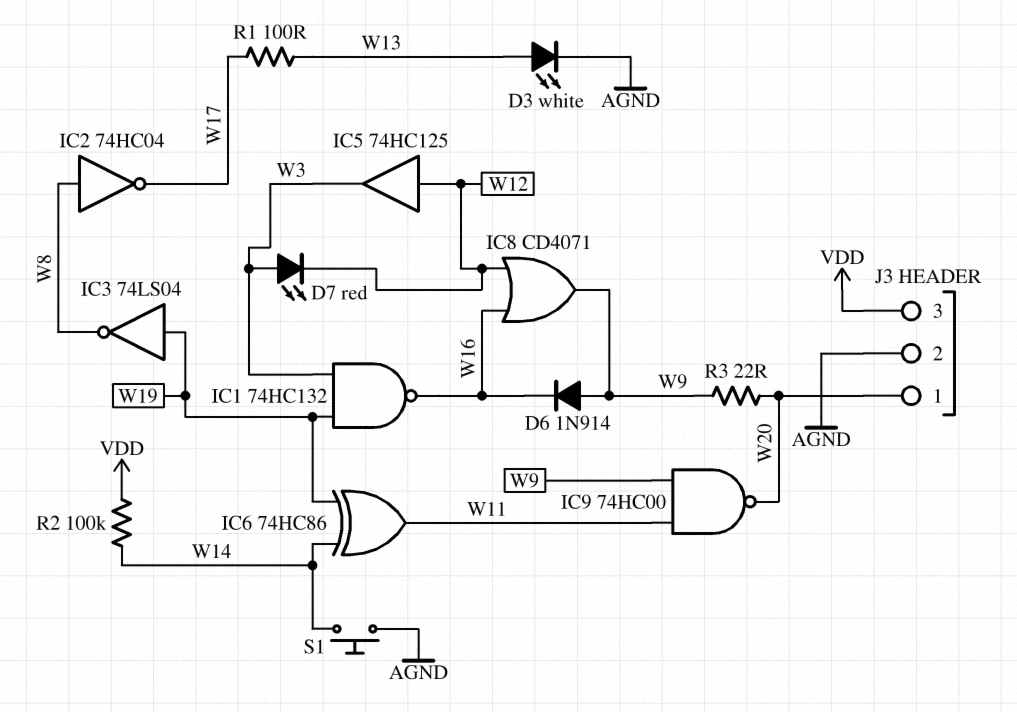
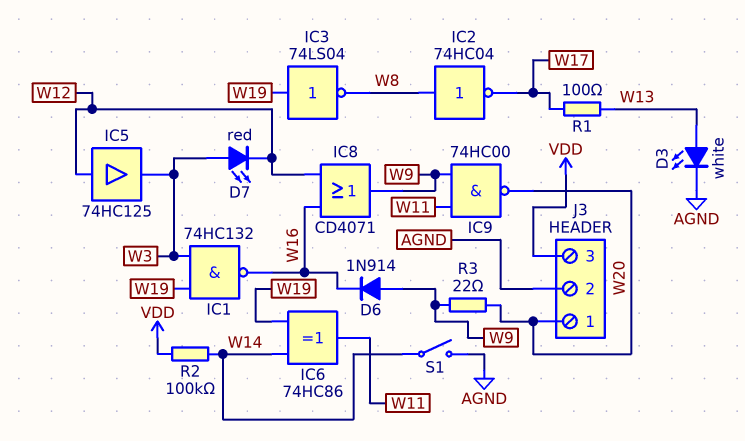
S1: button (AGND, W14) -> switch (AGND, W14)

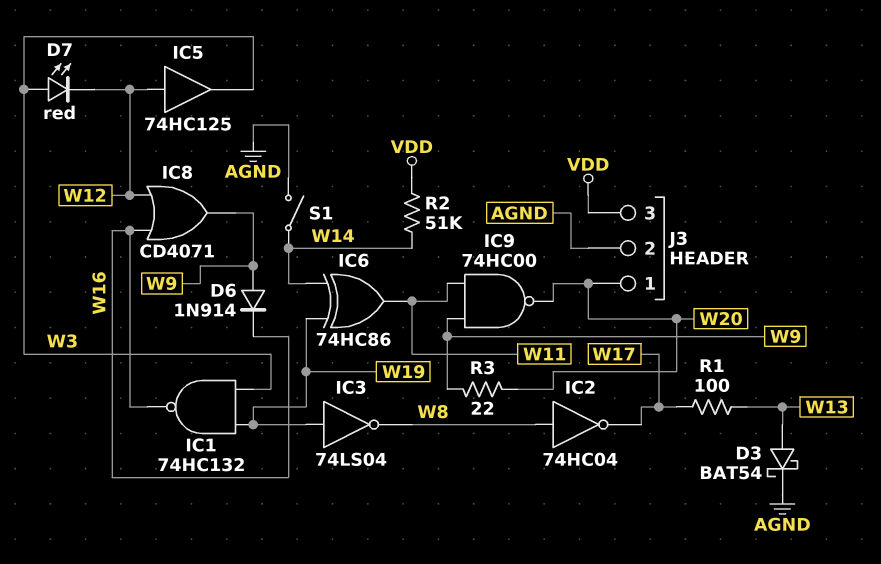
D3: LED white (A W13, K AGND) -> schottky BAT54 (A W13, K AGND)
R2: 100k (VDD, W14) -> 51k (VDD, W14)

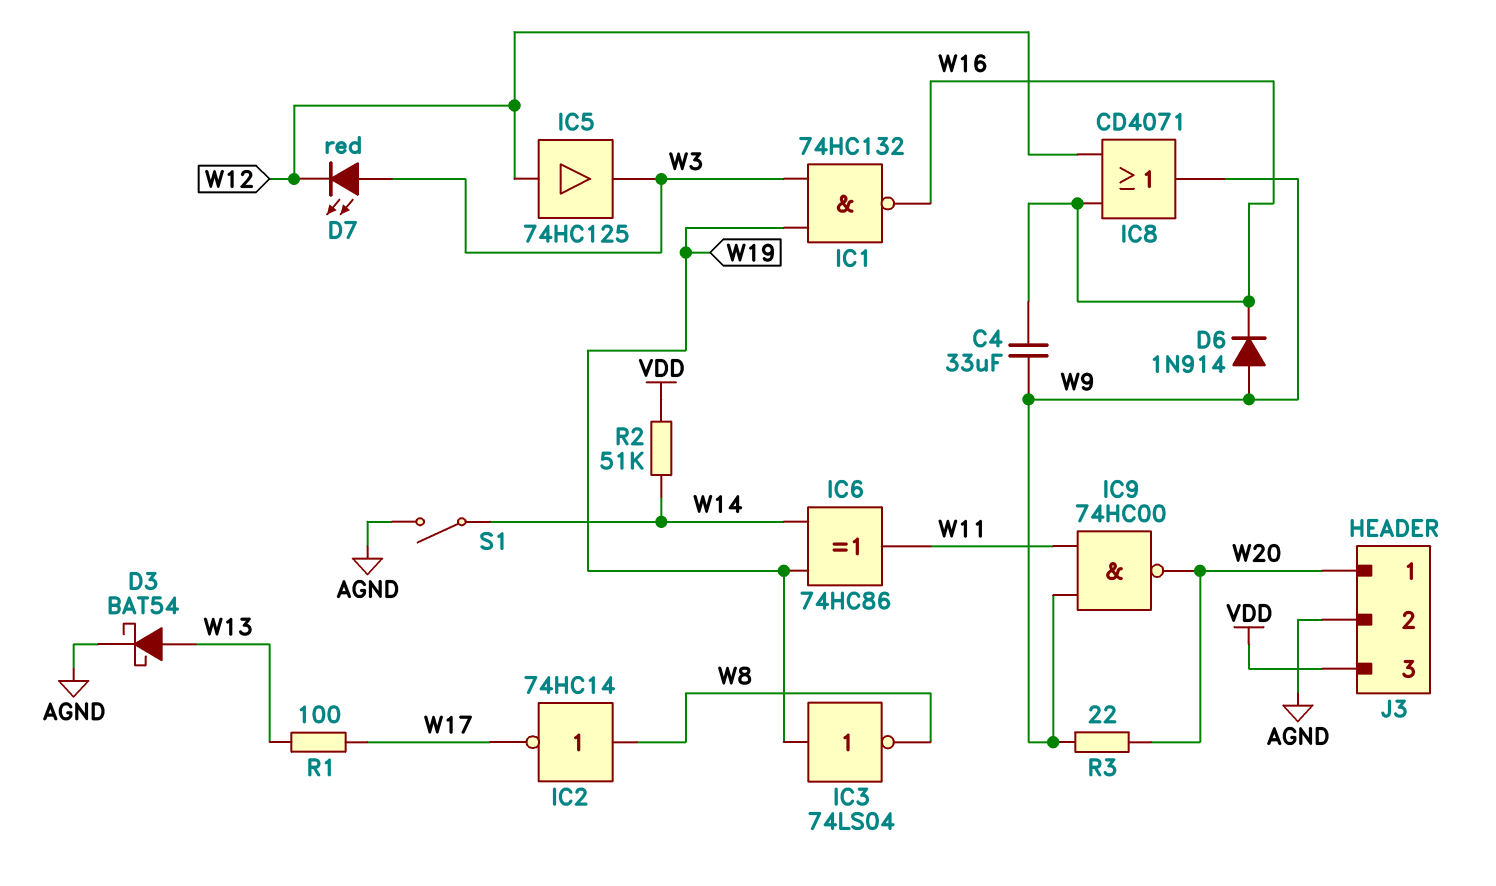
C4: none -> 33uF (W9, W16)
IC2: NOT 74HC04 (in W8, out W17) -> NOT 74HC14 (in W8, out W17)

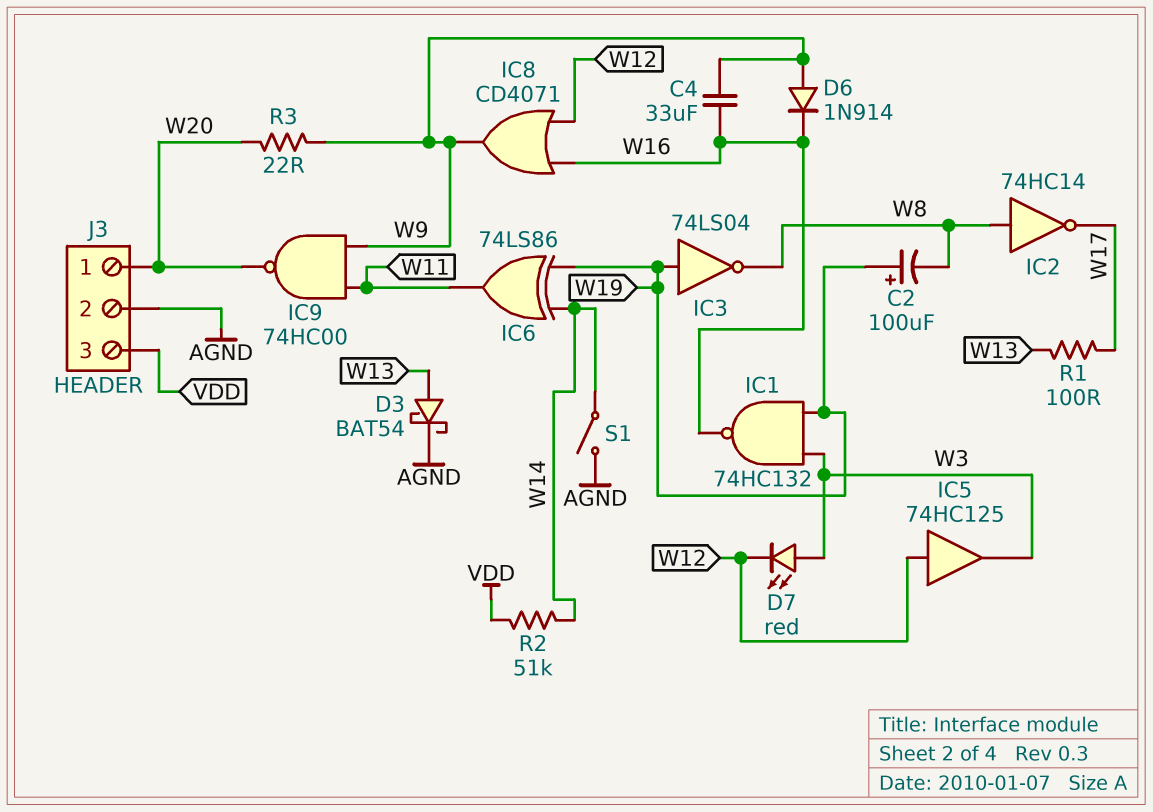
C2: none -> 100uF (plus W19, minus W8)
IC6: XOR 74HC86 (in W14, in W19, out W11) -> XOR 74LS86 (in W14, in W19, out W11)

